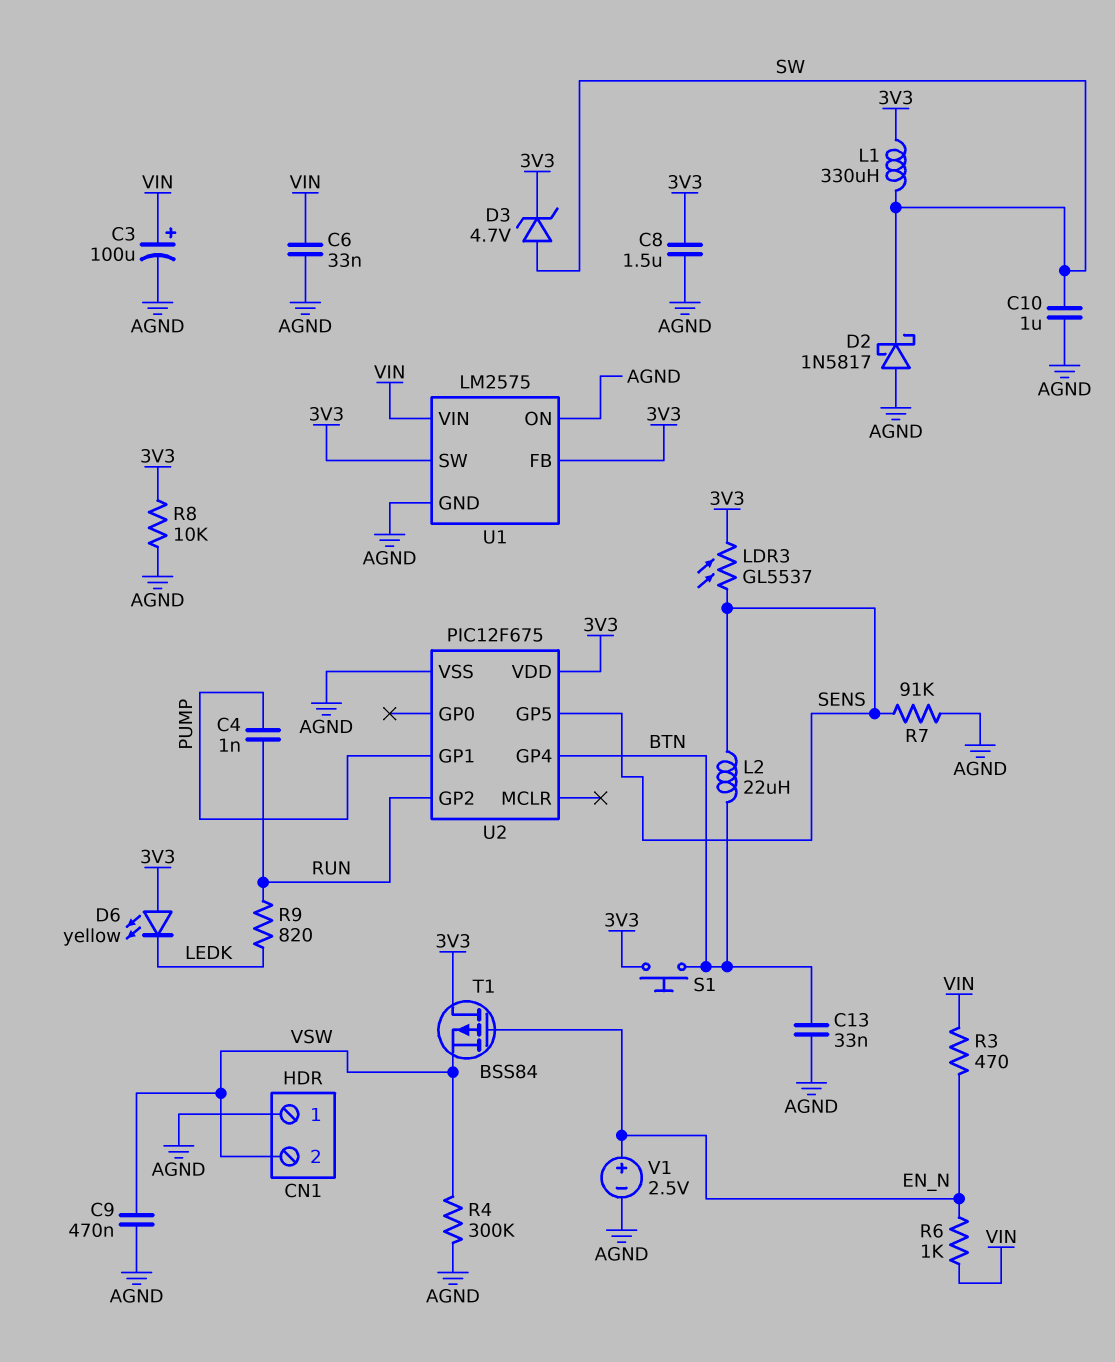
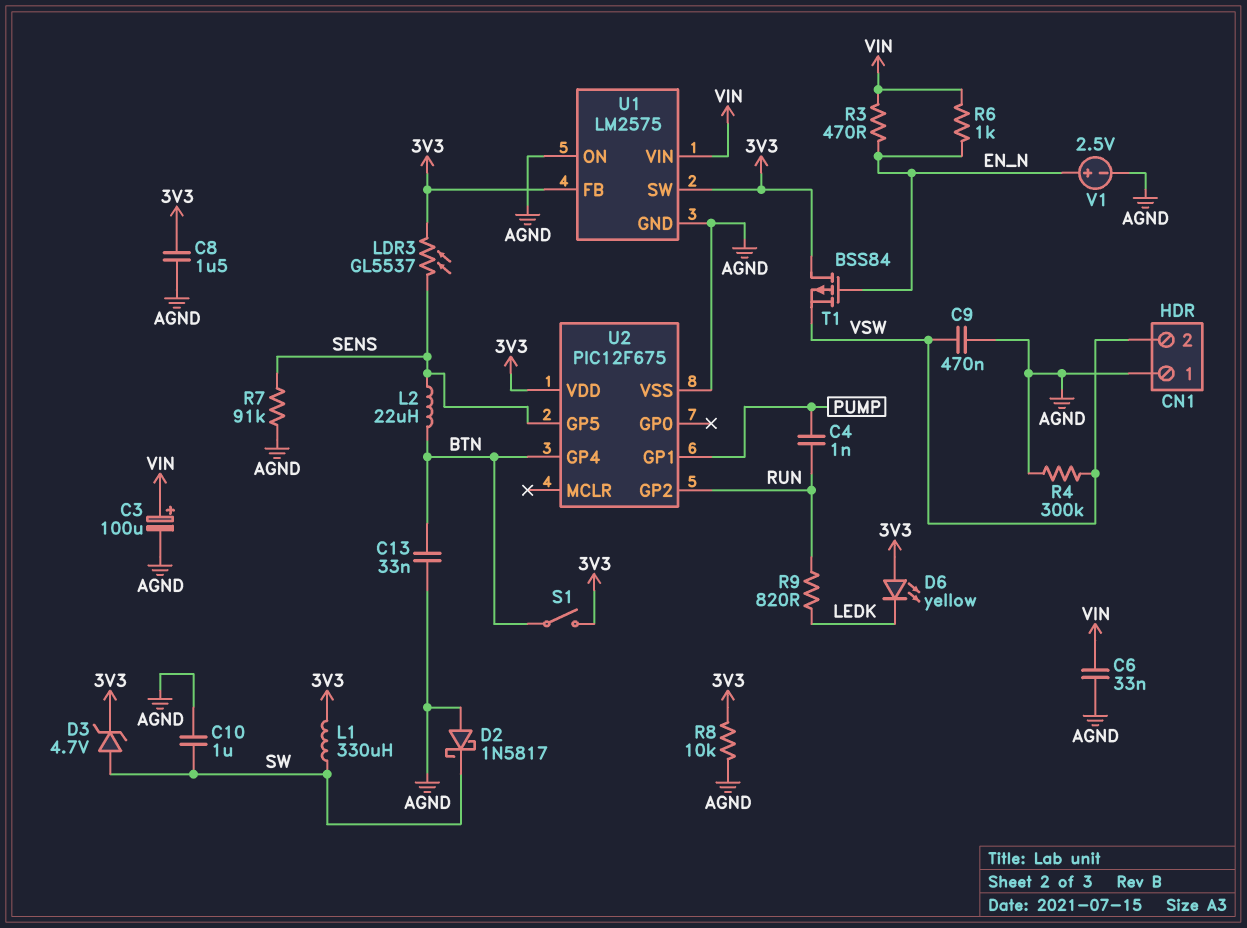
S1: button (3V3, BTN) -> switch (3V3, BTN)

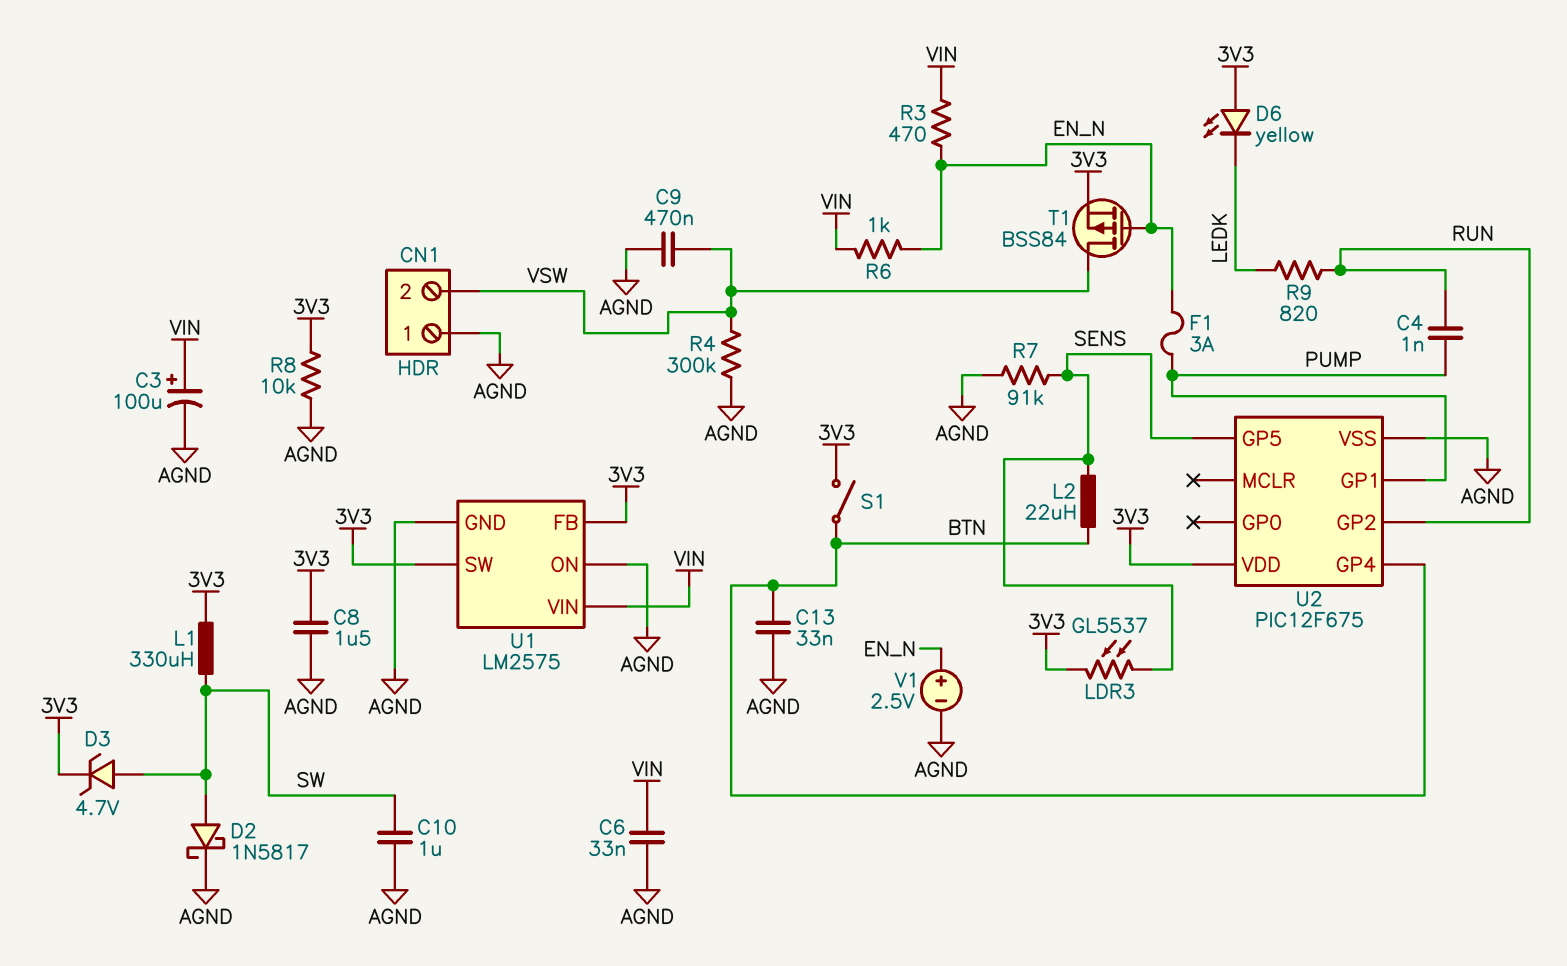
D2: schottky 1N5817 (A AGND, K SW) -> schottky 1N5817 (A SW, K AGND)
F1: none -> 3A (EN_N, PUMP)
T1: PMOS BSS84 (G EN_N, D 3V3, S VSW) -> PMOS BSS84 (G EN_N, D VSW, S 3V3)

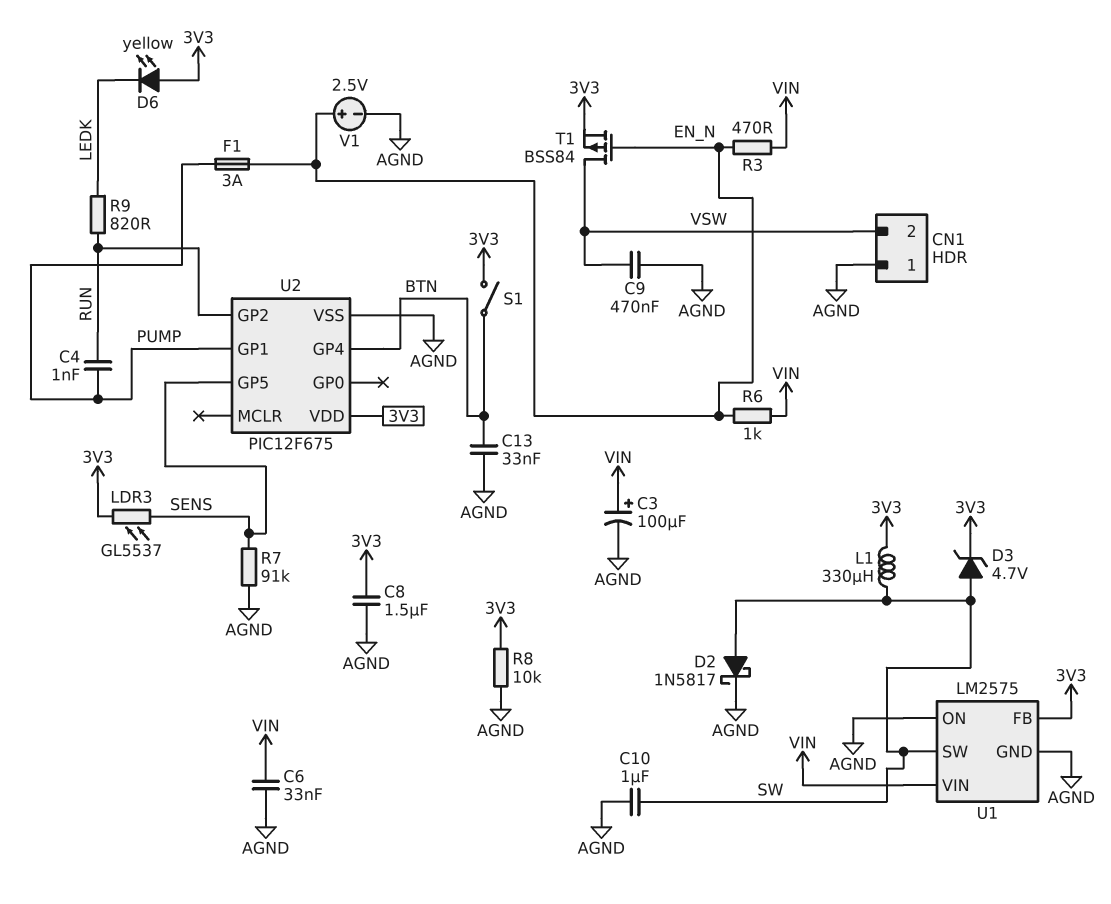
L2: 22uH (BTN, SENS) -> none
R4: 300k (AGND, VSW) -> none
U1 pin SW: 3V3 -> SW

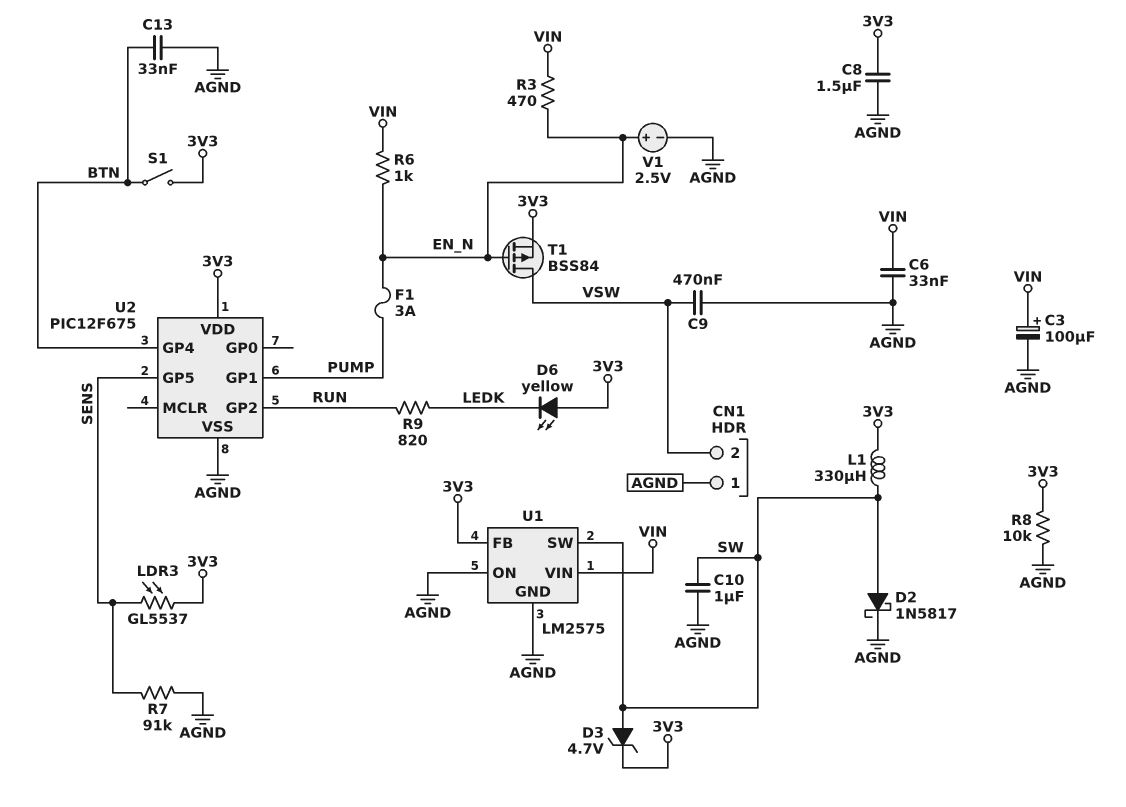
C4: 1nF (PUMP, RUN) -> none

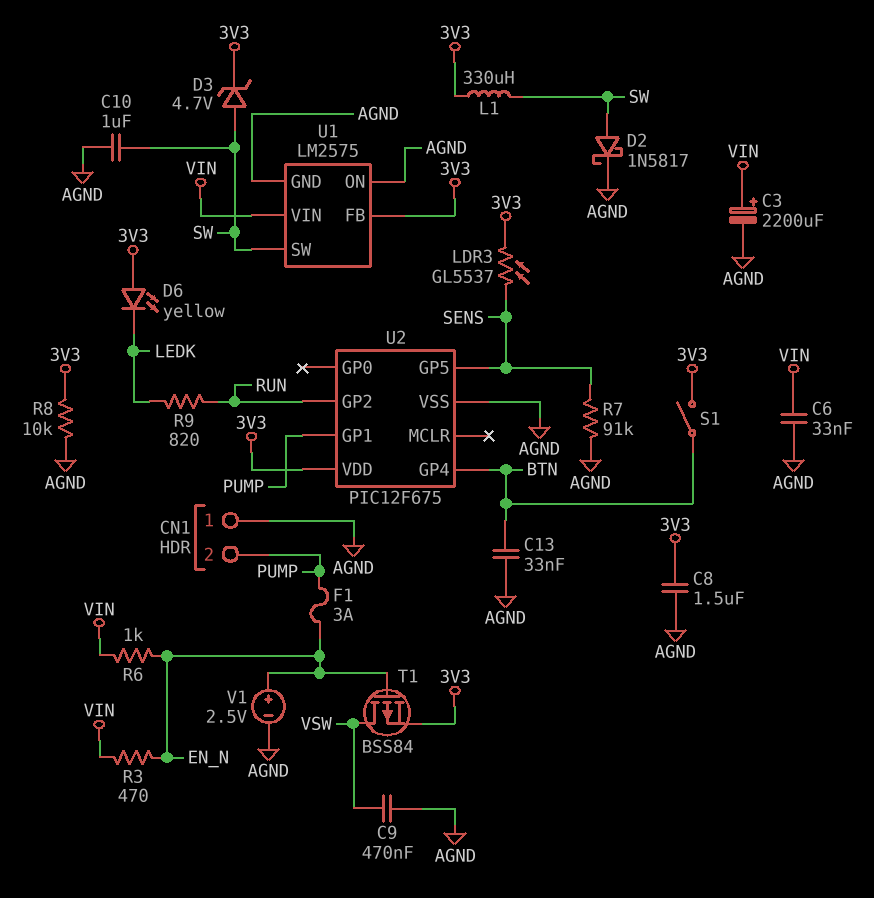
C3: 100uF (plus VIN, minus AGND) -> 2200uF (plus VIN, minus AGND)
CN1 pin 2: VSW -> PUMP

